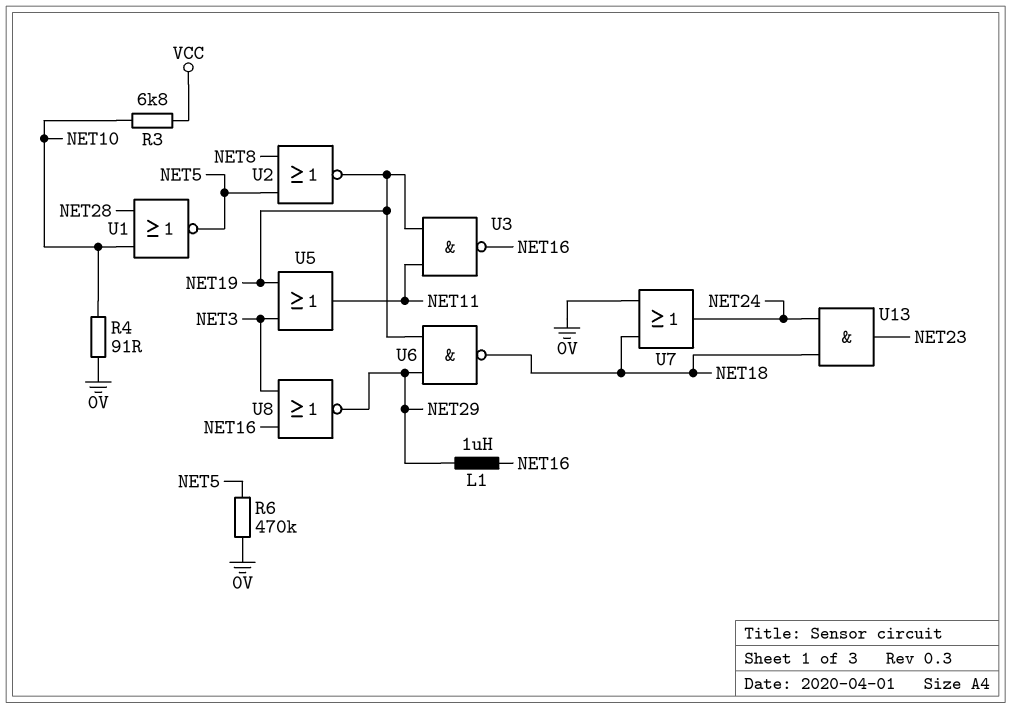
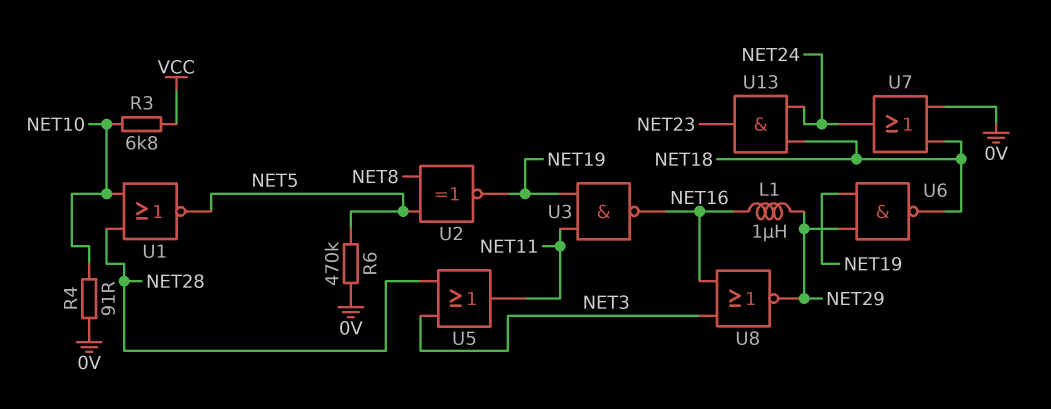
U2: NOR (in NET5, in NET8, out NET19) -> XNOR (in NET5, in NET8, out NET19)
U5: OR (in NET3, in NET19, out NET11) -> OR (in NET3, in NET28, out NET11)

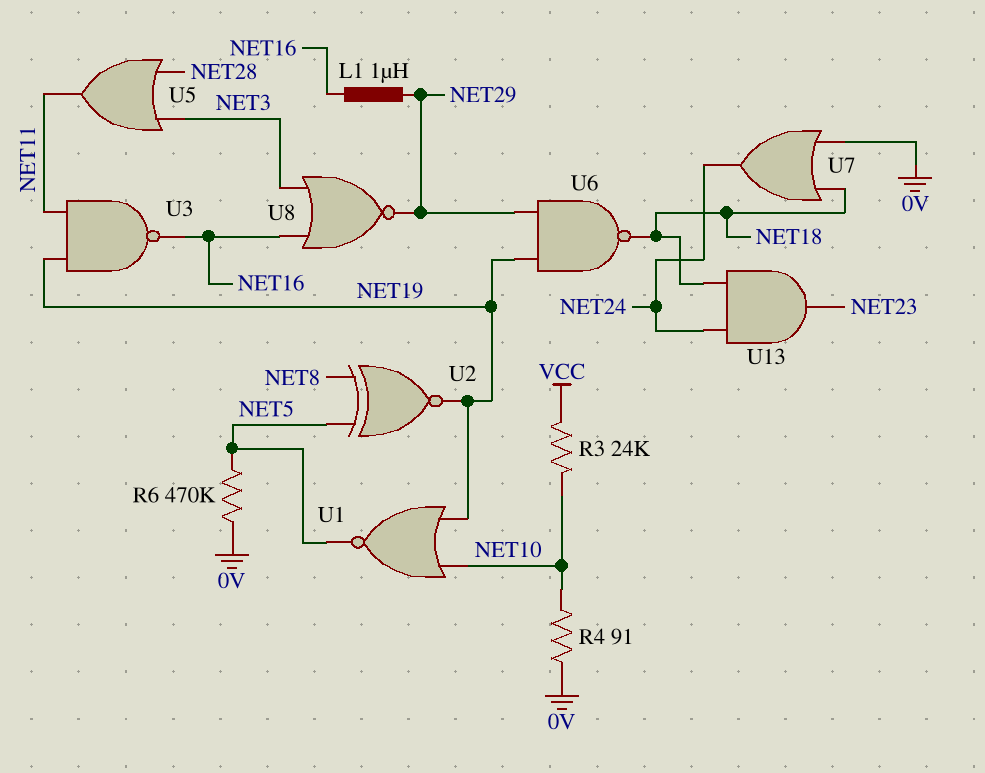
R3: 6.8k (NET10, VCC) -> 24k (NET10, VCC)
U1: NOR (in NET10, in NET28, out NET5) -> NOR (in NET10, in NET19, out NET5)

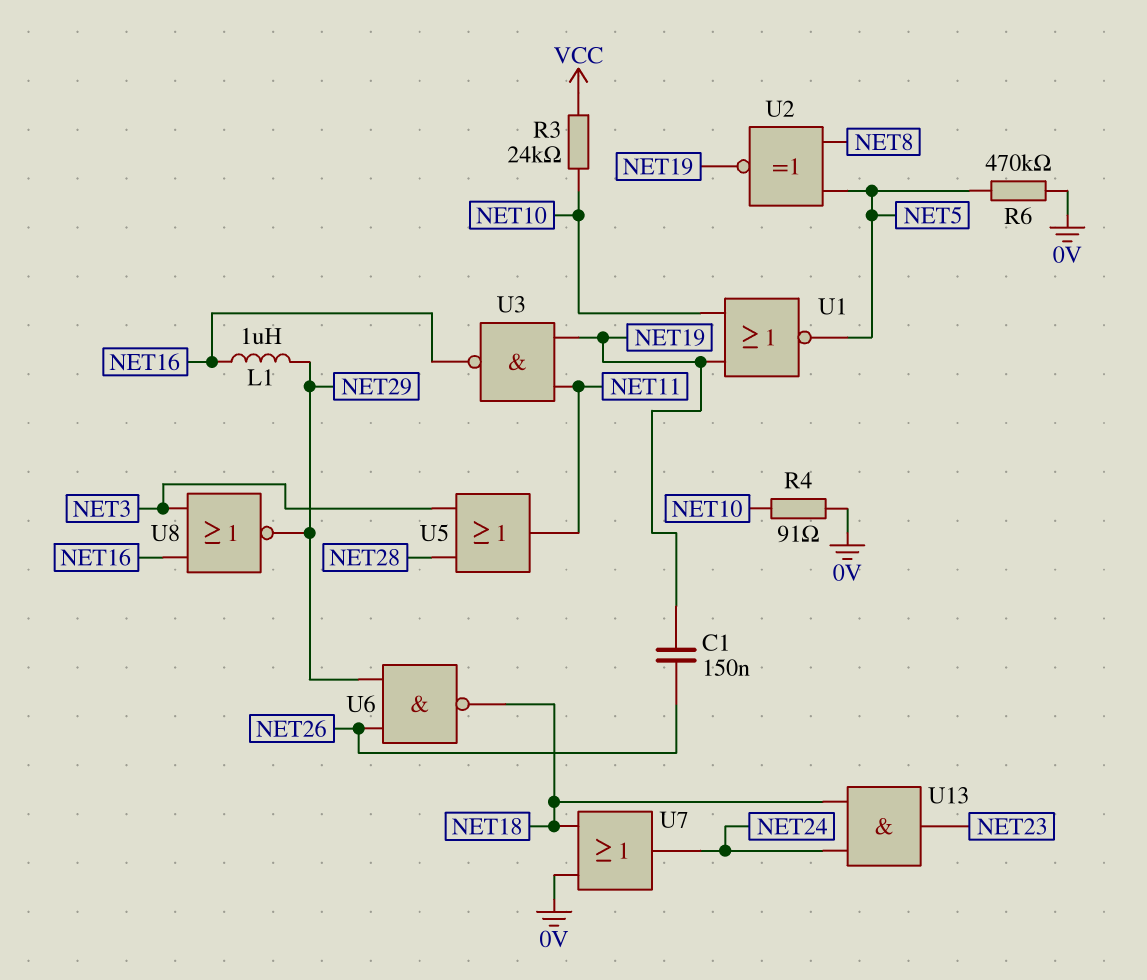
C1: none -> 150nF (NET19, NET26)
U6: NAND (in NET19, in NET29, out NET18) -> NAND (in NET26, in NET29, out NET18)

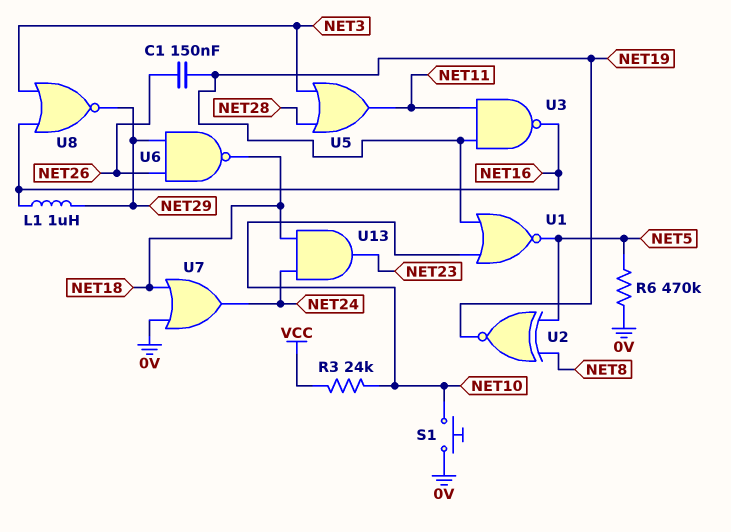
R4: 91 (0V, NET10) -> none
S1: none -> button (0V, NET10)

